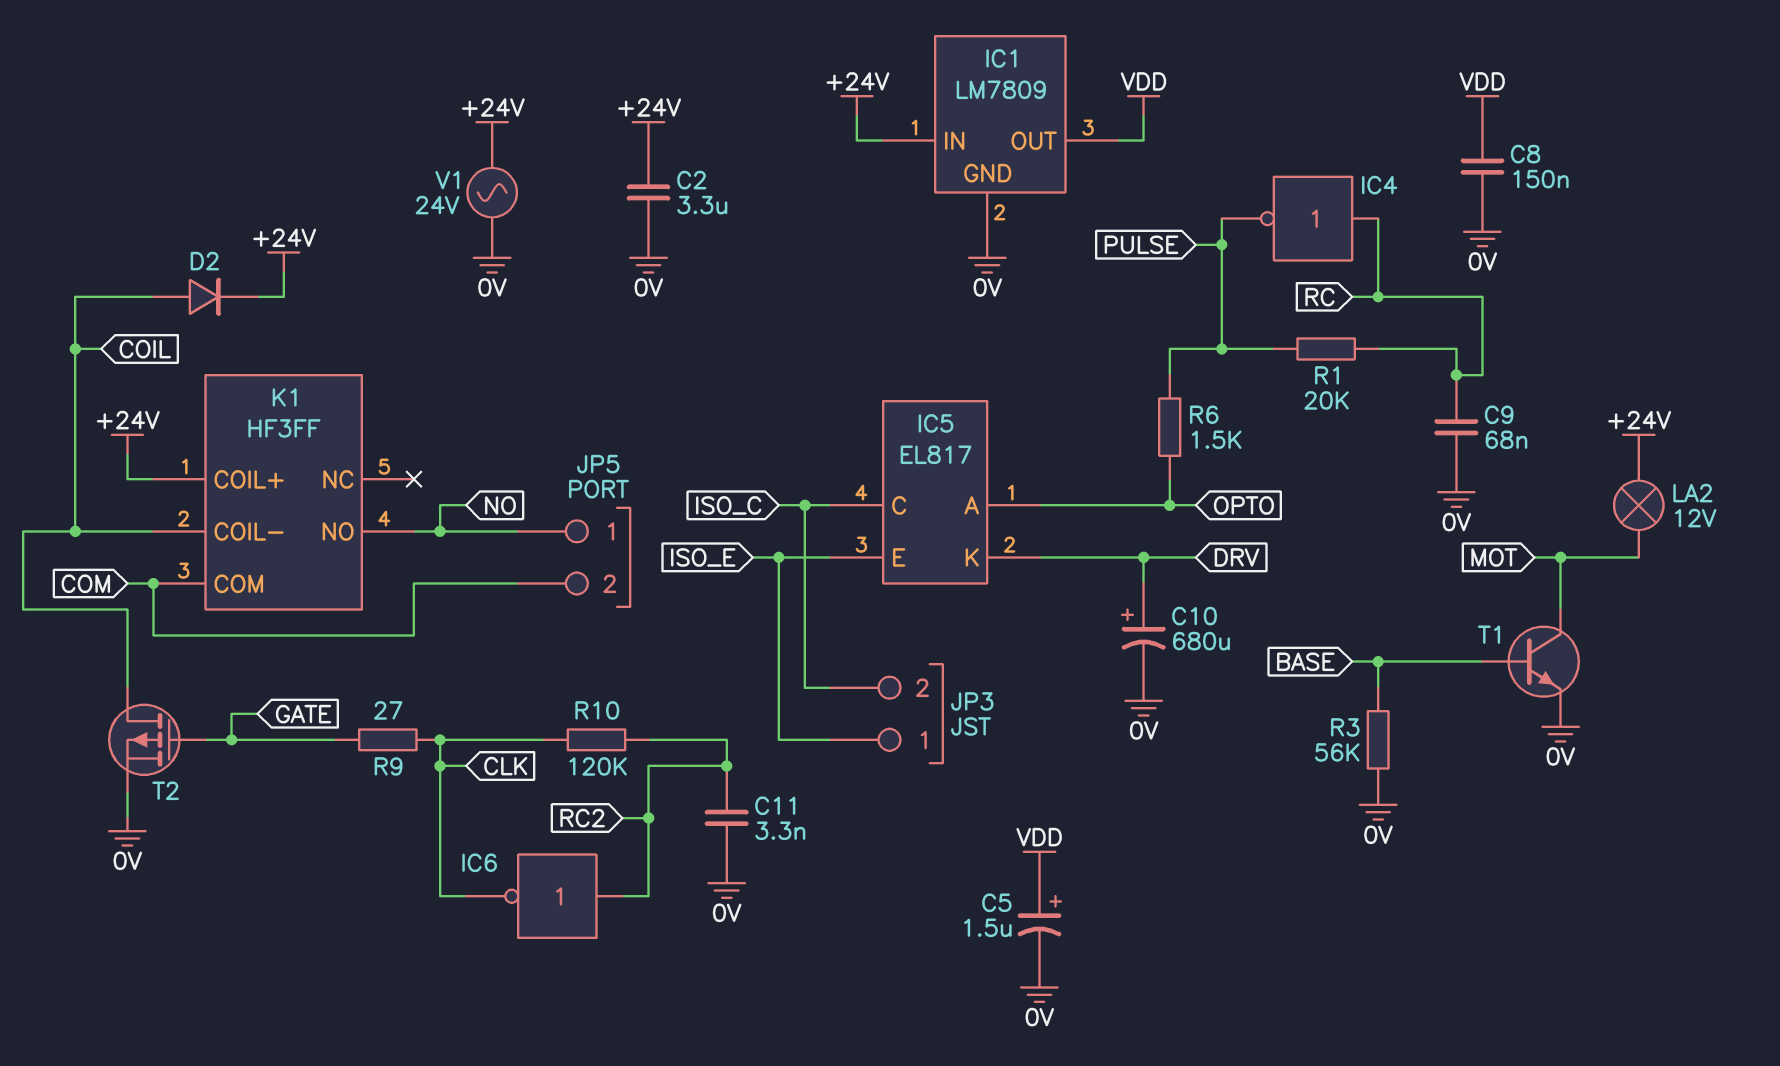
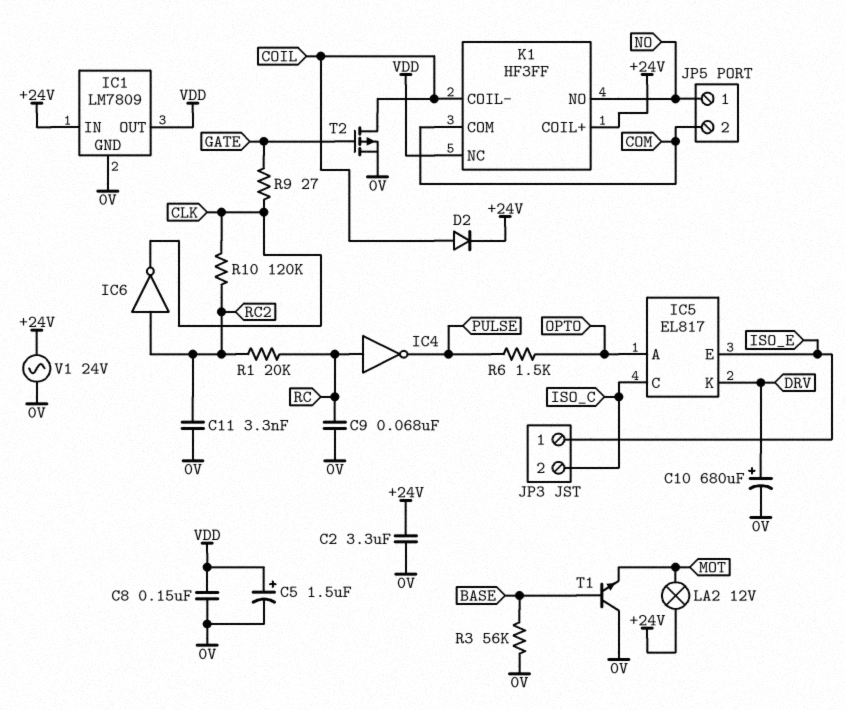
K1 pin NC: none -> VDD
R1: 20k (PULSE, RC) -> 20k (RC, RC2)
T1: NPN (B BASE, C MOT, E 0V) -> NPN (B BASE, C 0V, E MOT)

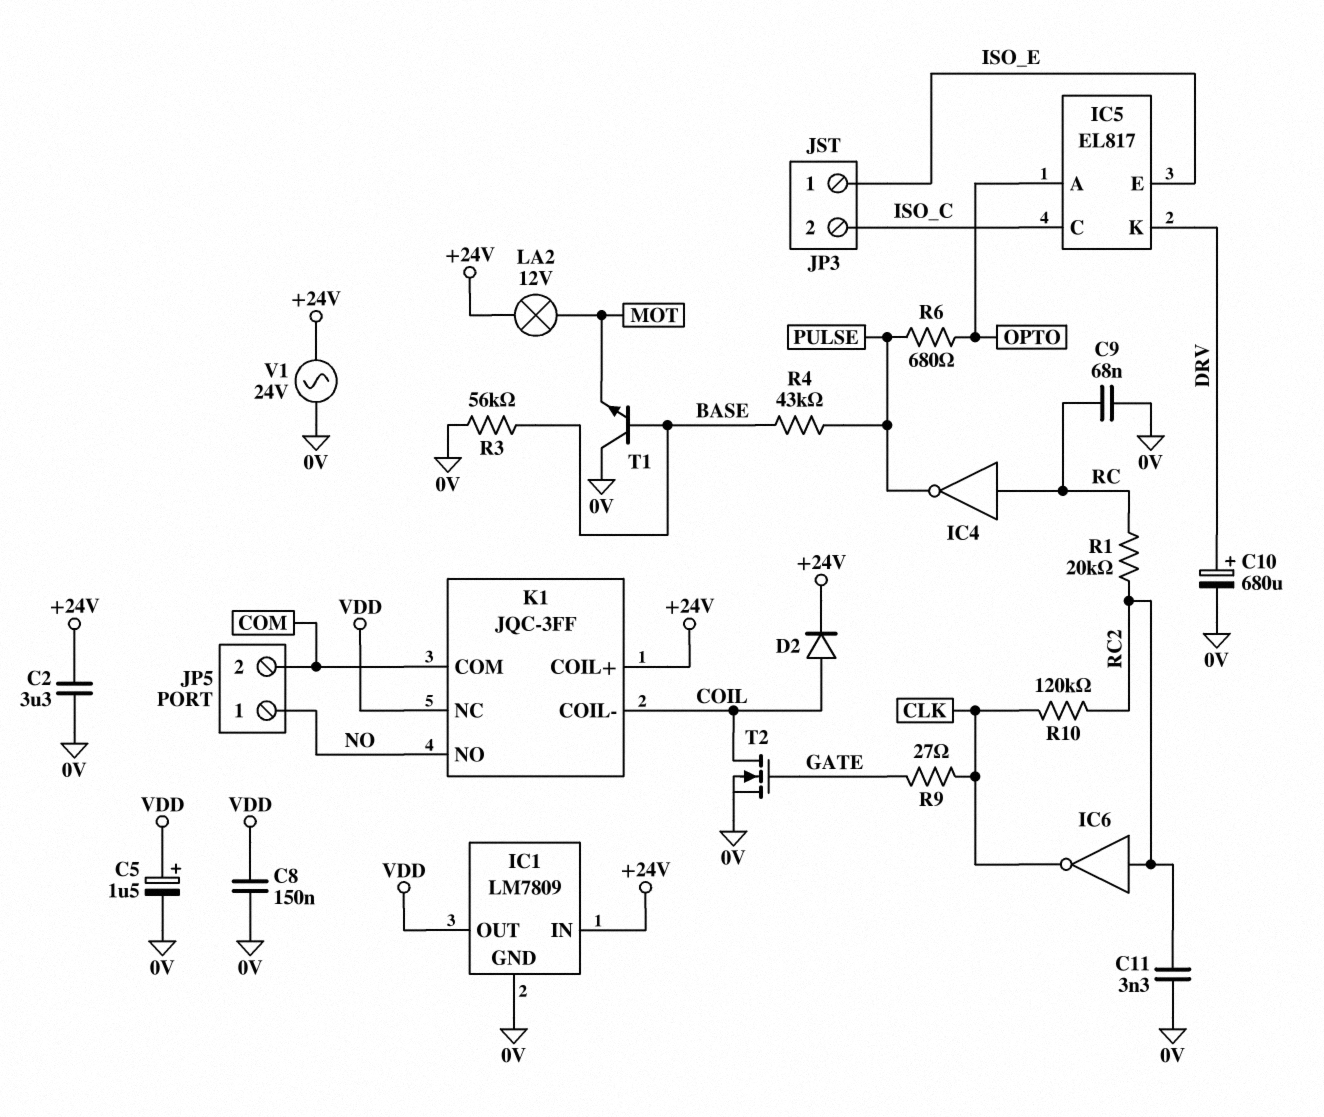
K1: HF3FF -> JQC-3FF
R4: none -> 43k (BASE, PULSE)
R6: 1.5k (OPTO, PULSE) -> 680 (OPTO, PULSE)
T2: PMOS (G GATE, D COIL, S 0V) -> NMOS (G GATE, D COIL, S 0V)

